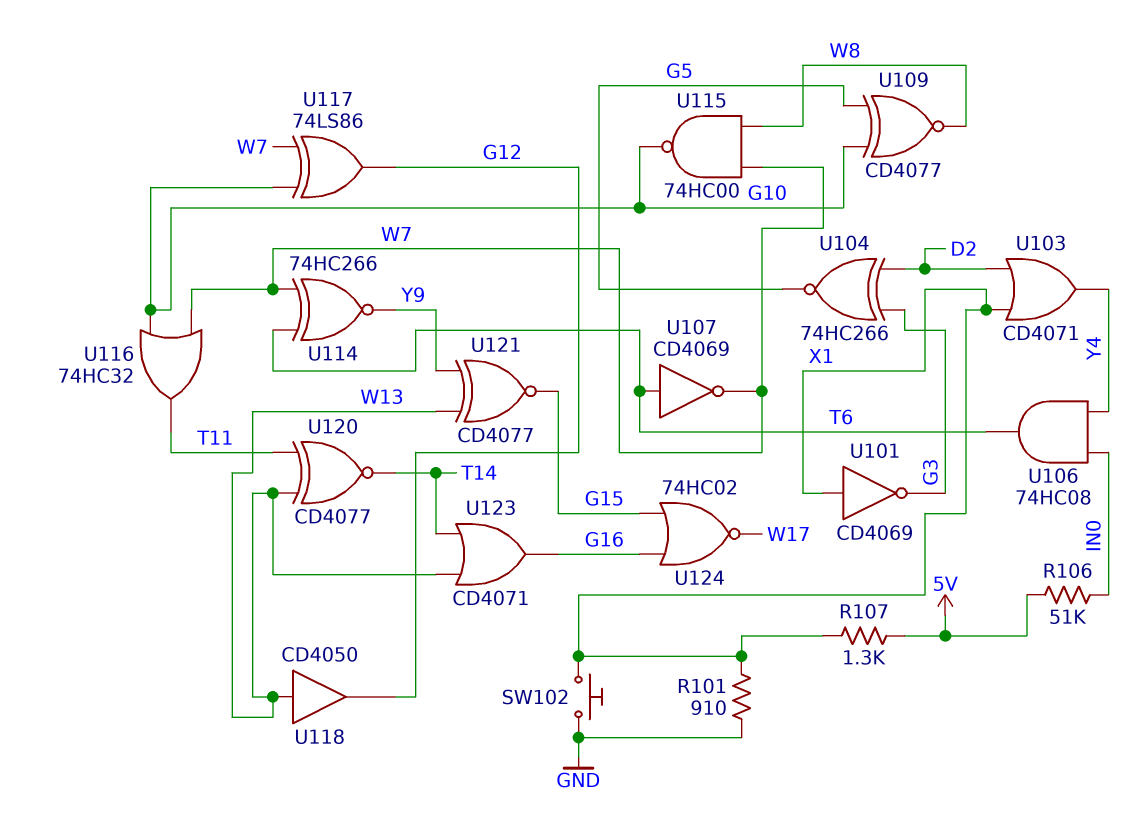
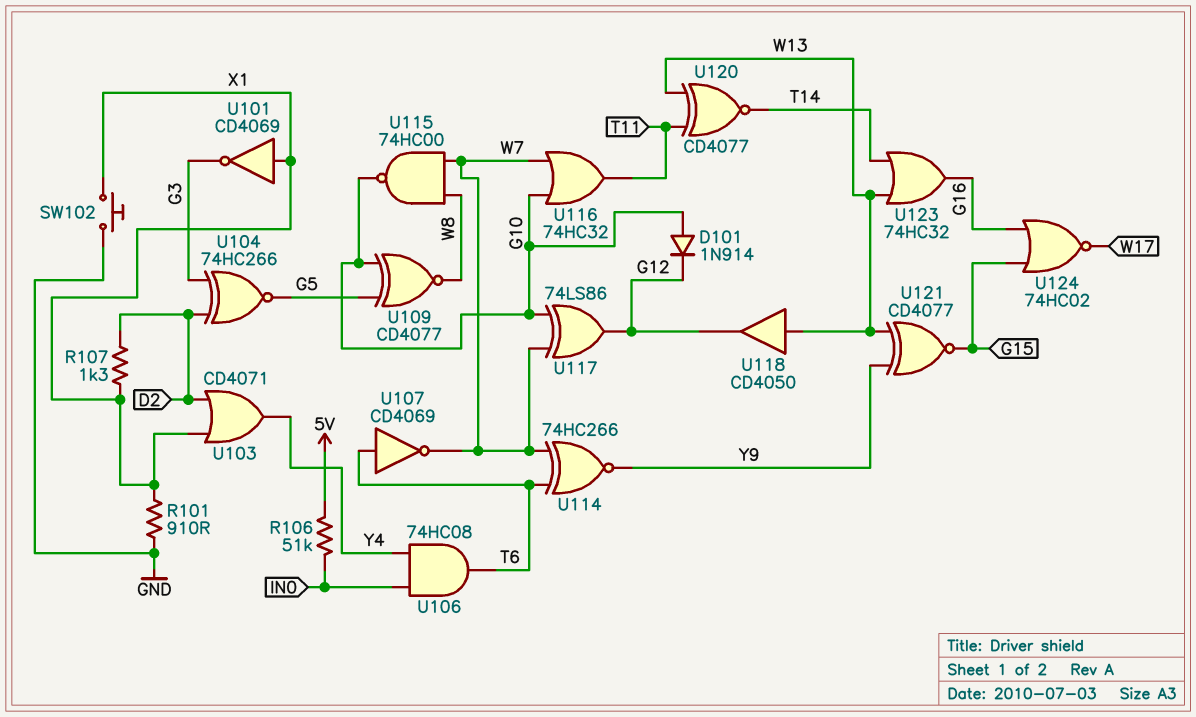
D101: none -> diode 1N914 (A G10, K G12)
R107: 1.3k (5V, X1) -> 1.3k (D2, X1)
U123: OR CD4071 (in T14, in W13, out G16) -> OR 74HC32 (in T14, in W13, out G16)

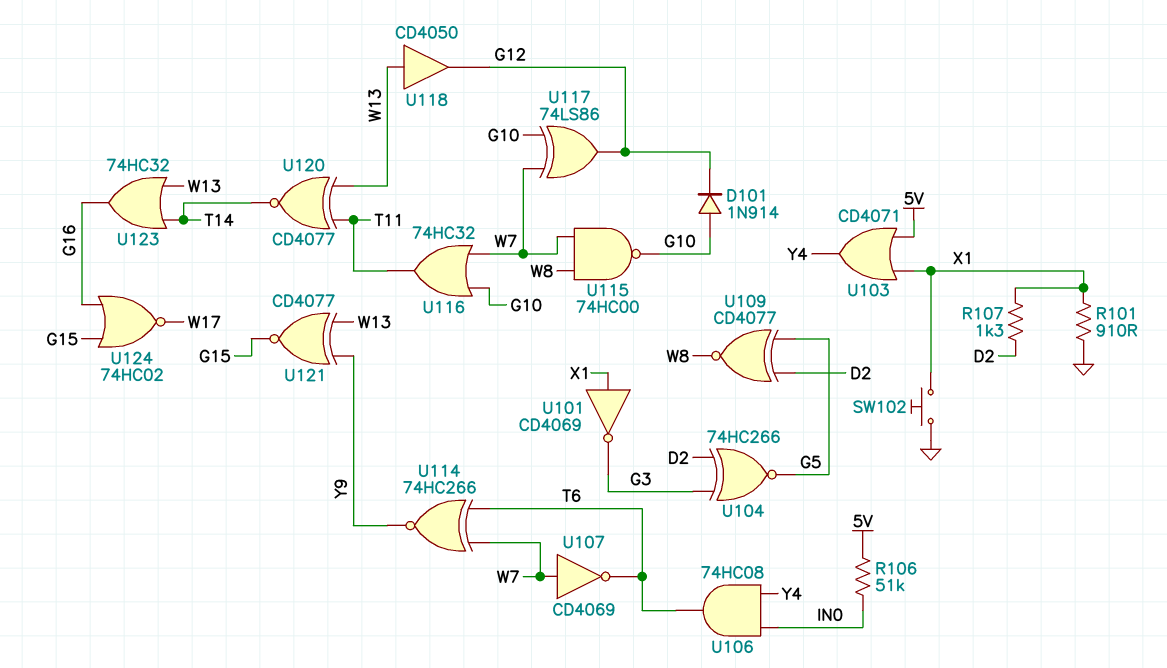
U103: OR CD4071 (in D2, in X1, out Y4) -> OR CD4071 (in 5V, in X1, out Y4)
U107: NOT CD4069 (in T6, out W7) -> NOT CD4069 (in W7, out T6)
U109: XNOR CD4077 (in G5, in G10, out W8) -> XNOR CD4077 (in D2, in G5, out W8)

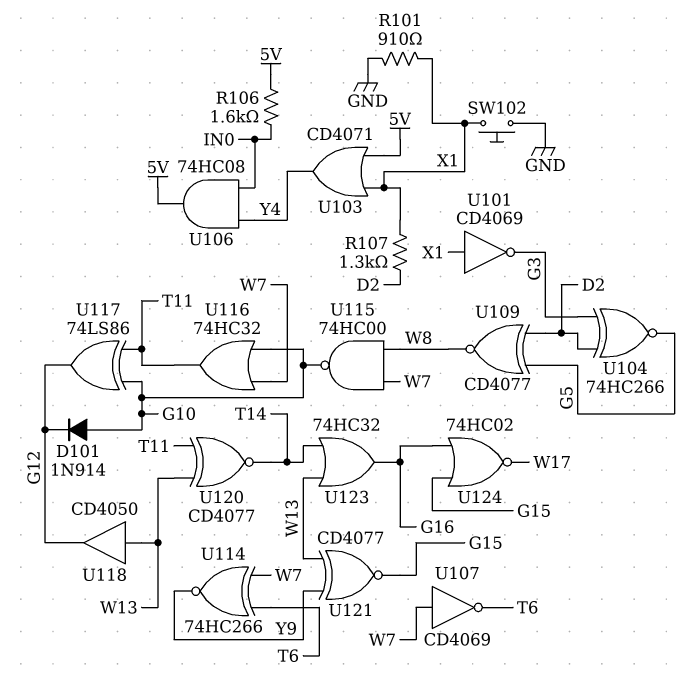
R106: 51k (5V, IN0) -> 1.6k (5V, IN0)
U106: AND 74HC08 (in IN0, in Y4, out T6) -> AND 74HC08 (in IN0, in Y4, out 5V)
U117: XOR 74LS86 (in G10, in W7, out G12) -> XOR 74LS86 (in G10, in T11, out G12)

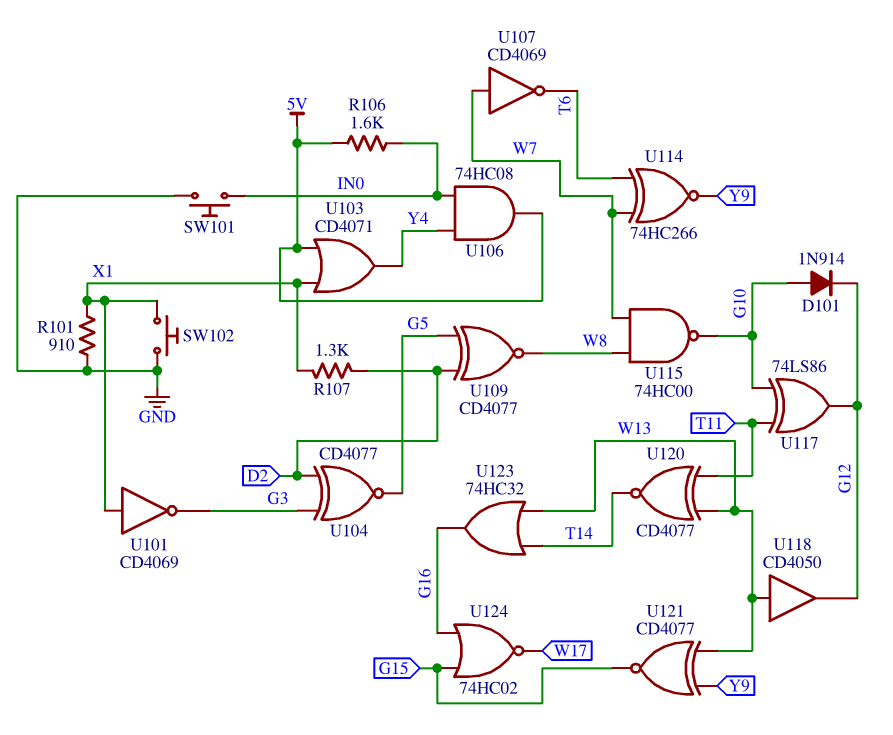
SW101: none -> button (GND, IN0)
U104: XNOR 74HC266 (in D2, in G3, out G5) -> XNOR CD4077 (in D2, in G3, out G5)
U116: OR 74HC32 (in G10, in W7, out T11) -> none

